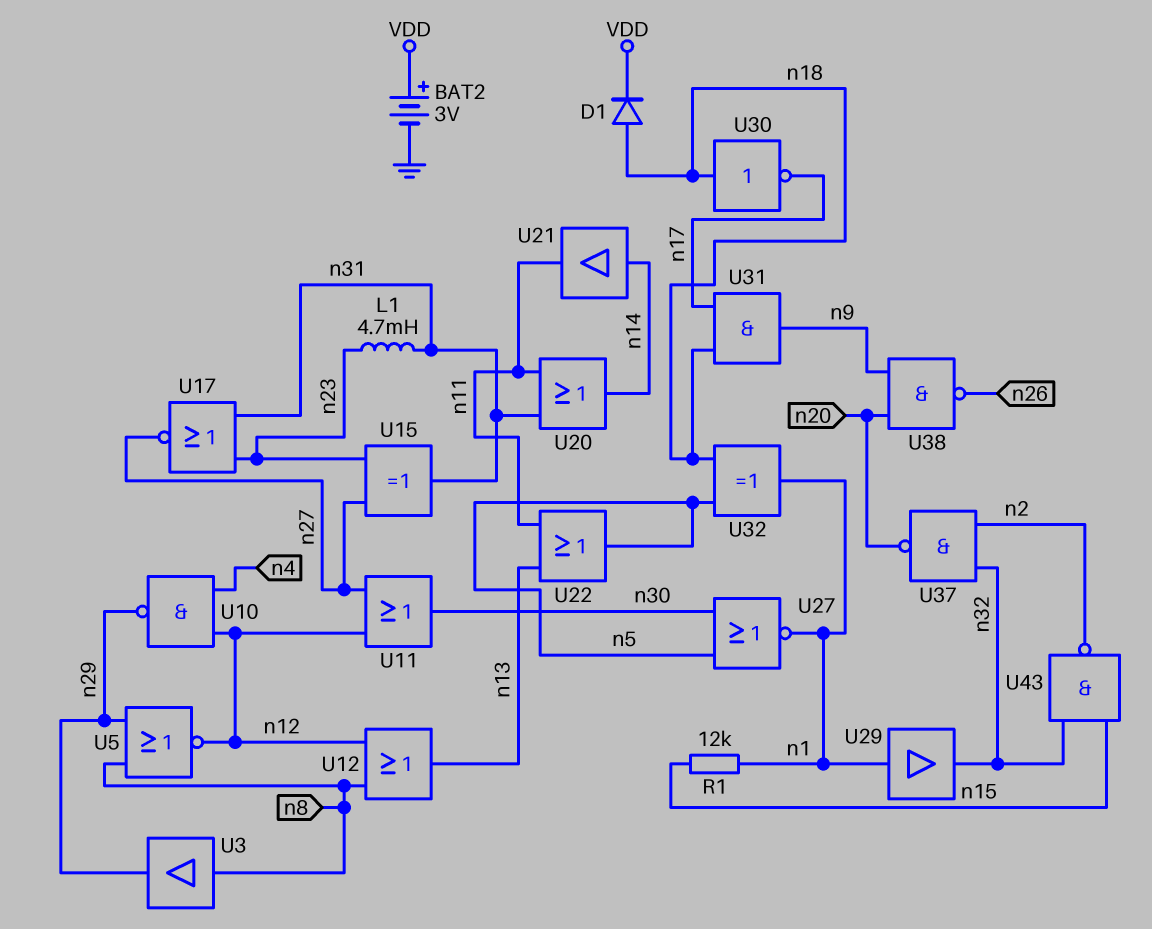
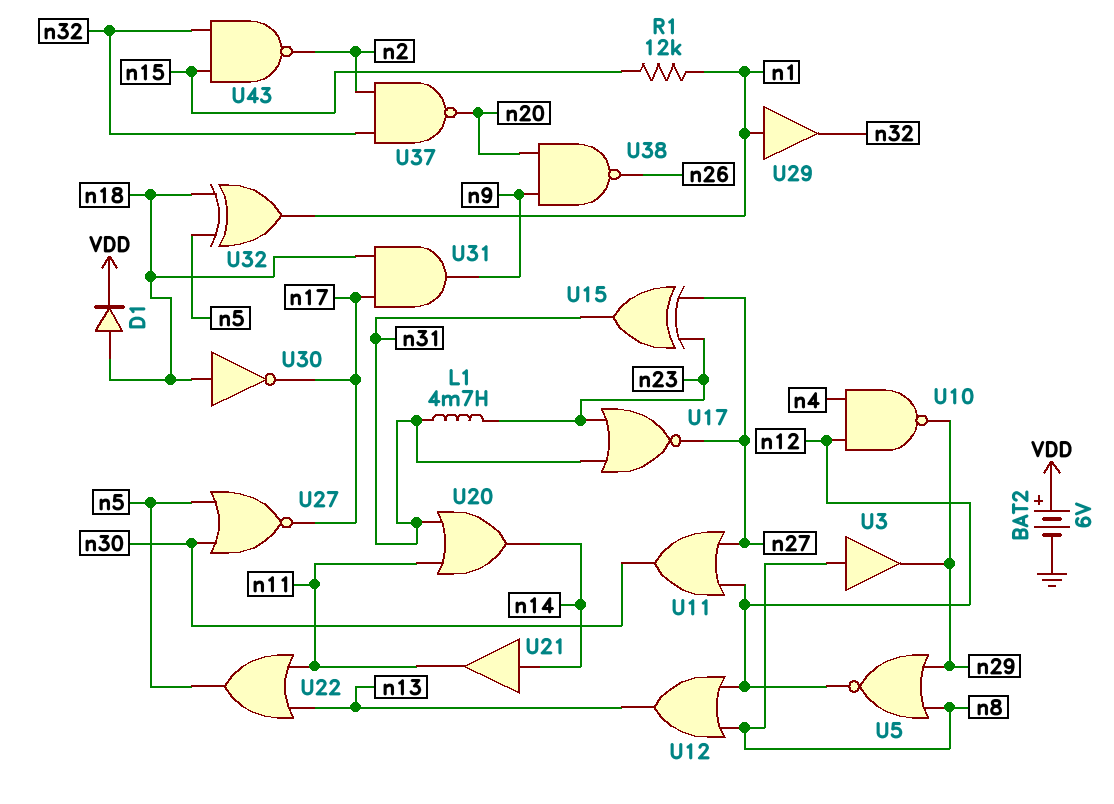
BAT2: 3V (plus VDD, minus GND) -> 6V (plus VDD, minus GND)
U27: NOR (in n5, in n30, out n1) -> NOR (in n5, in n30, out n17)

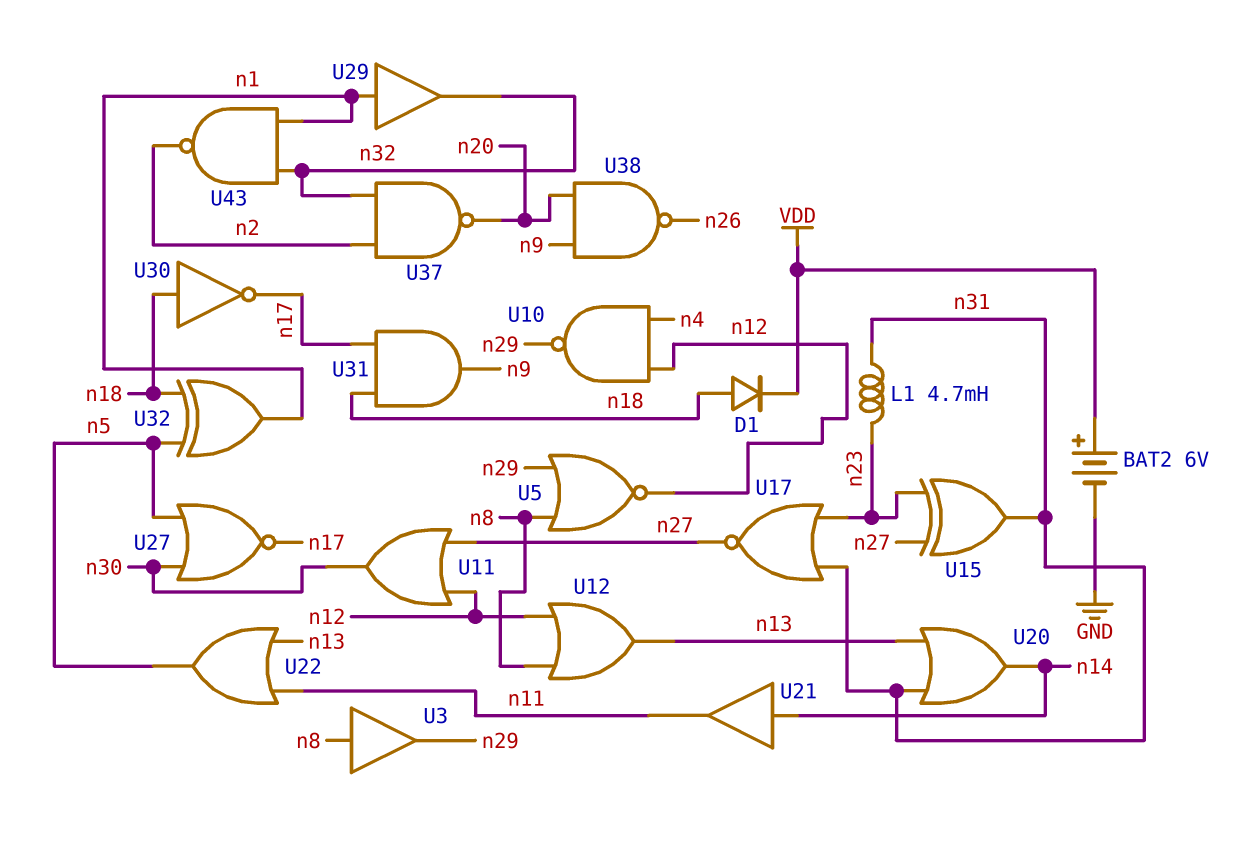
R1: 12k (n1, n15) -> none
U20: OR (in n11, in n31, out n14) -> OR (in n13, in n31, out n14)
U43: NAND (in n15, in n32, out n2) -> NAND (in n1, in n32, out n2)

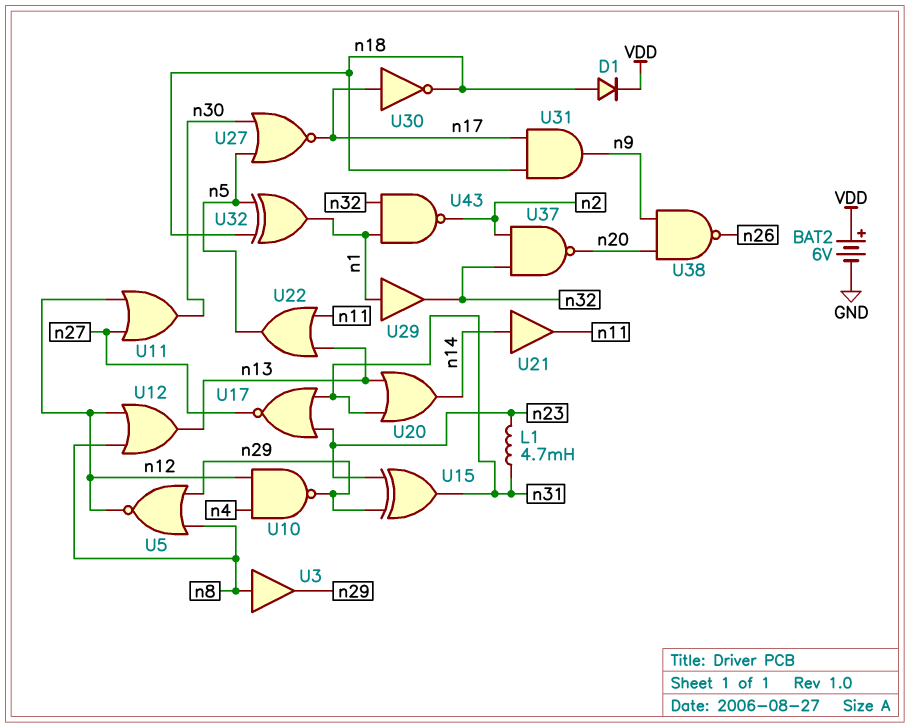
U15: XOR (in n23, in n27, out n31) -> XOR (in n23, in n29, out n31)
U30: NOT (in n18, out n17) -> NOT (in n17, out n18)

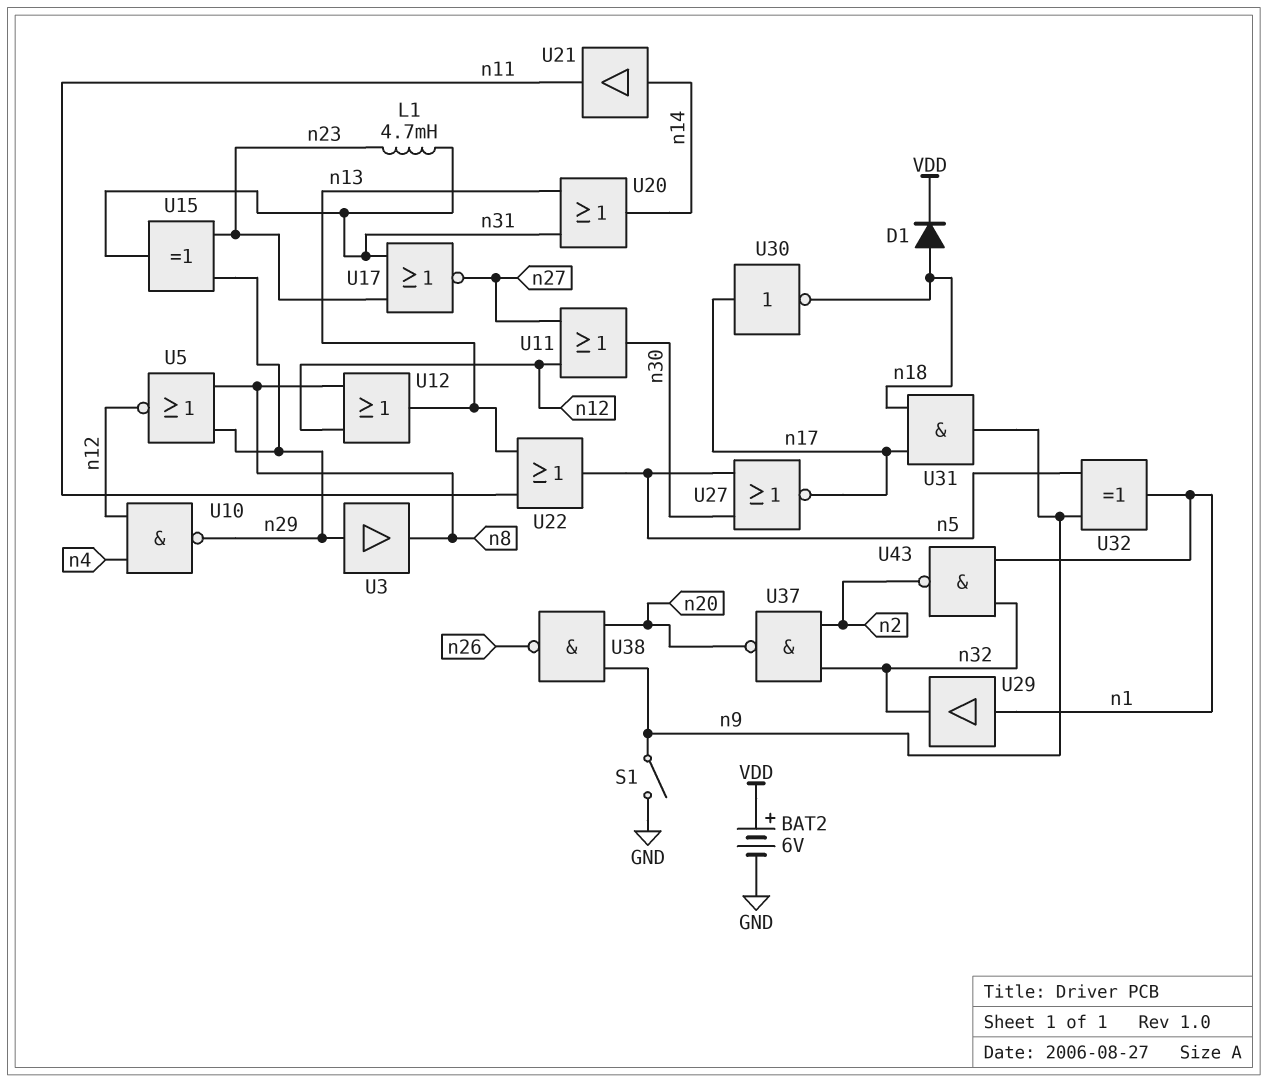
S1: none -> switch (GND, n9)
U3: buffer (in n8, out n29) -> buffer (in n29, out n8)
U32: XOR (in n5, in n18, out n1) -> XOR (in n5, in n9, out n1)

